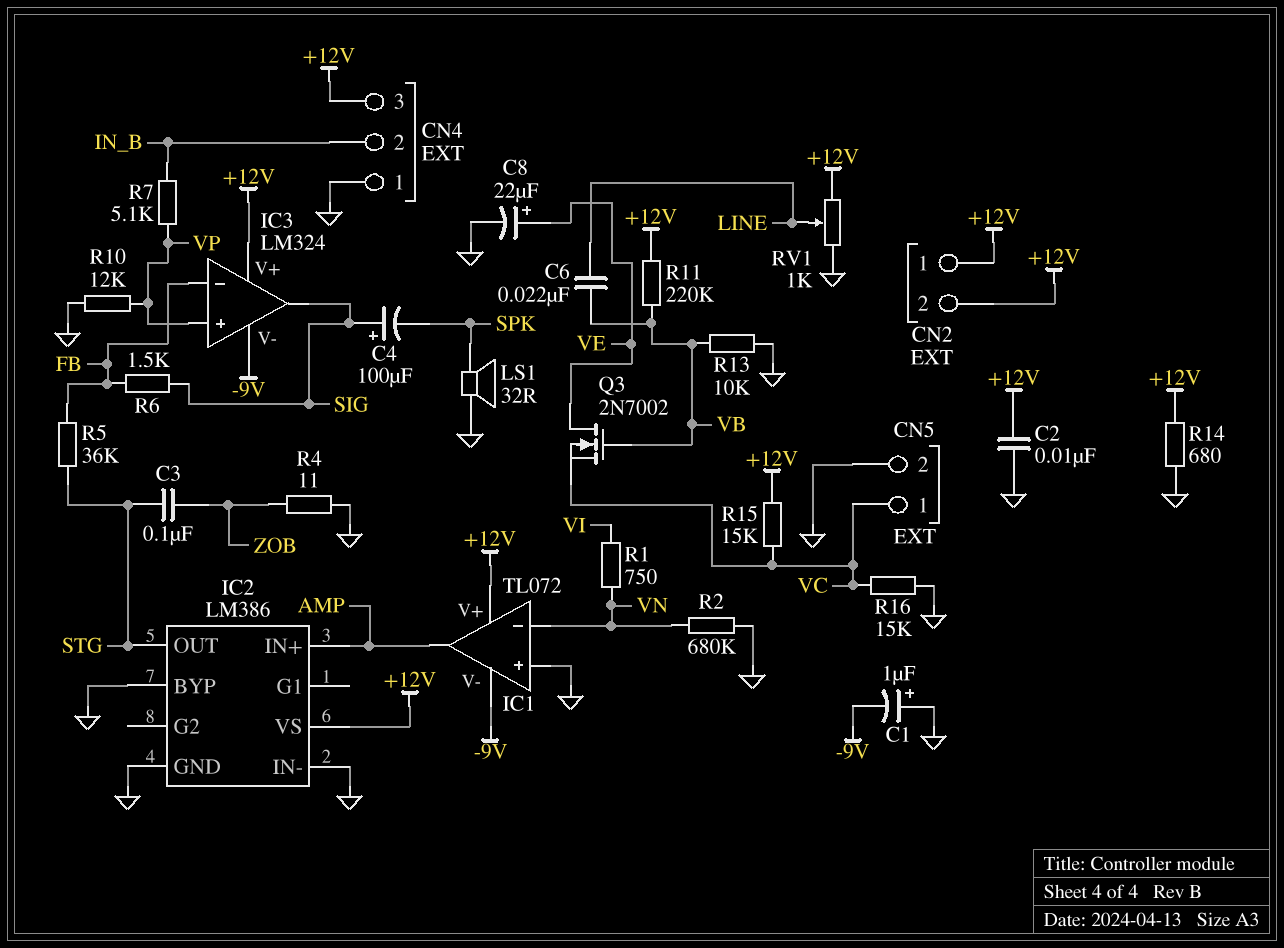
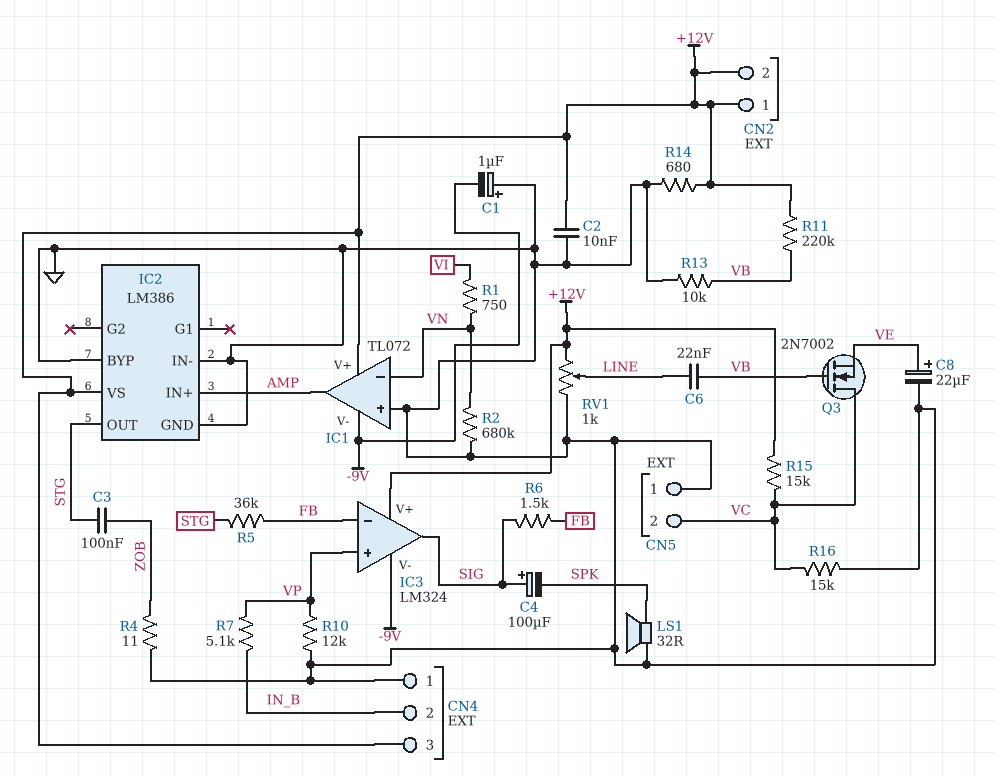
CN5 pin 1: VC -> GND
CN5 pin 2: GND -> VC
Q3: NMOS 2N7002 (G VB, D VE, S VC) -> NMOS 2N7002 (G VB, D VC, S VE)

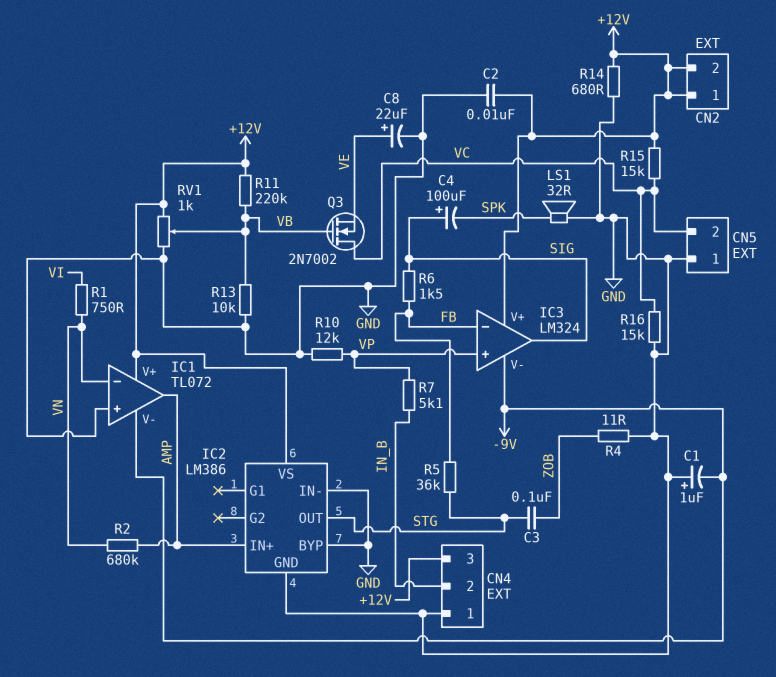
C6: 22nF (LINE, VB) -> none
R2: 680k (GND, VN) -> 680k (AMP, VN)
RV1: 1k (+12V, GND, wiper LINE) -> 1k (+12V, GND, wiper VB)

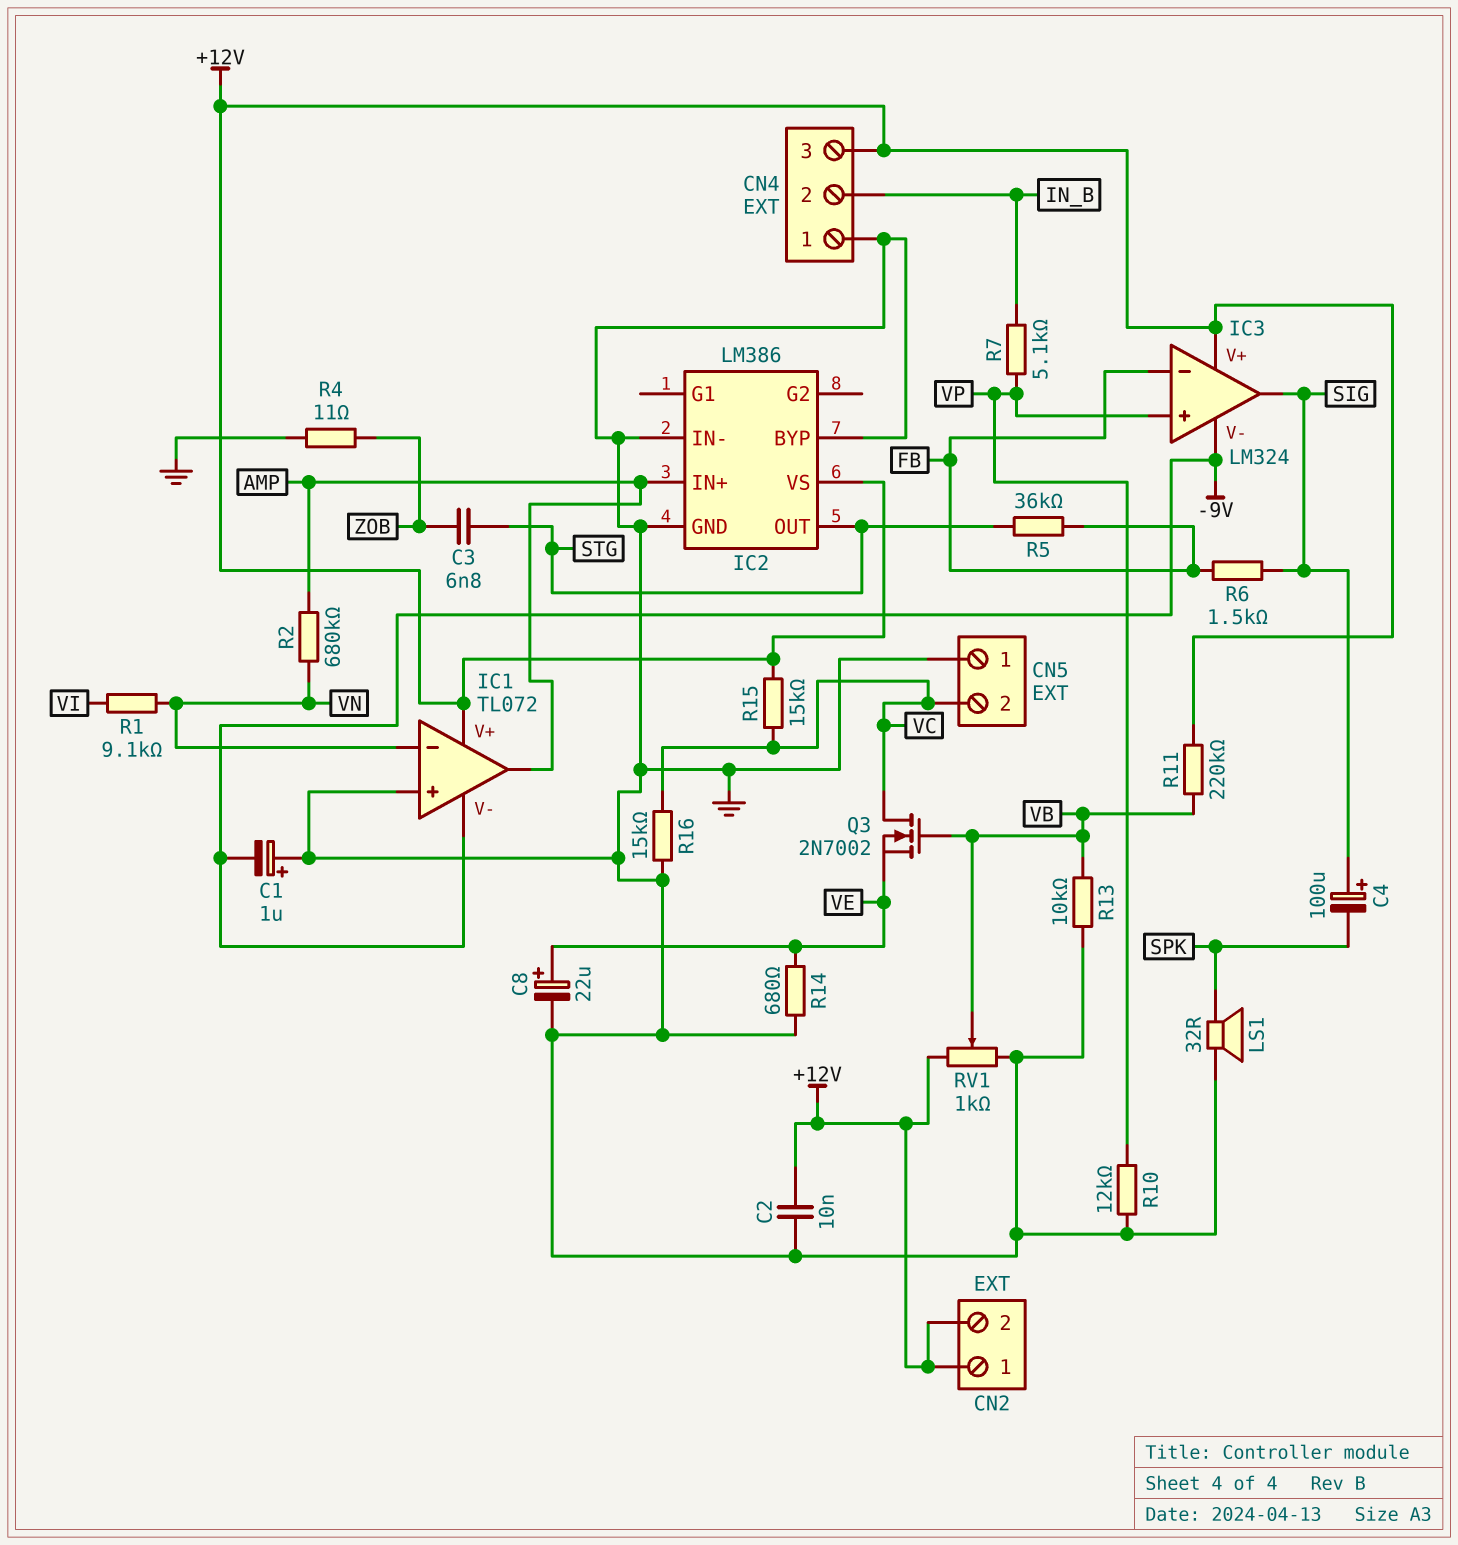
C3: 100nF (STG, ZOB) -> 6.8nF (STG, ZOB)
R1: 750 (VI, VN) -> 9.1k (VI, VN)
R14: 680 (+12V, GND) -> 680 (GND, VE)

